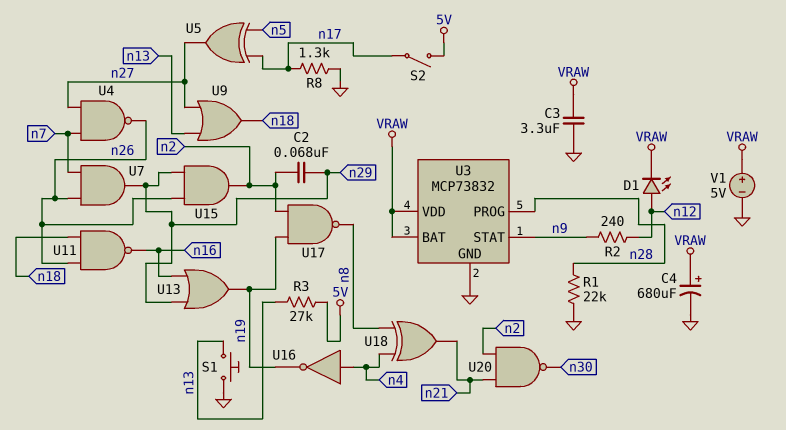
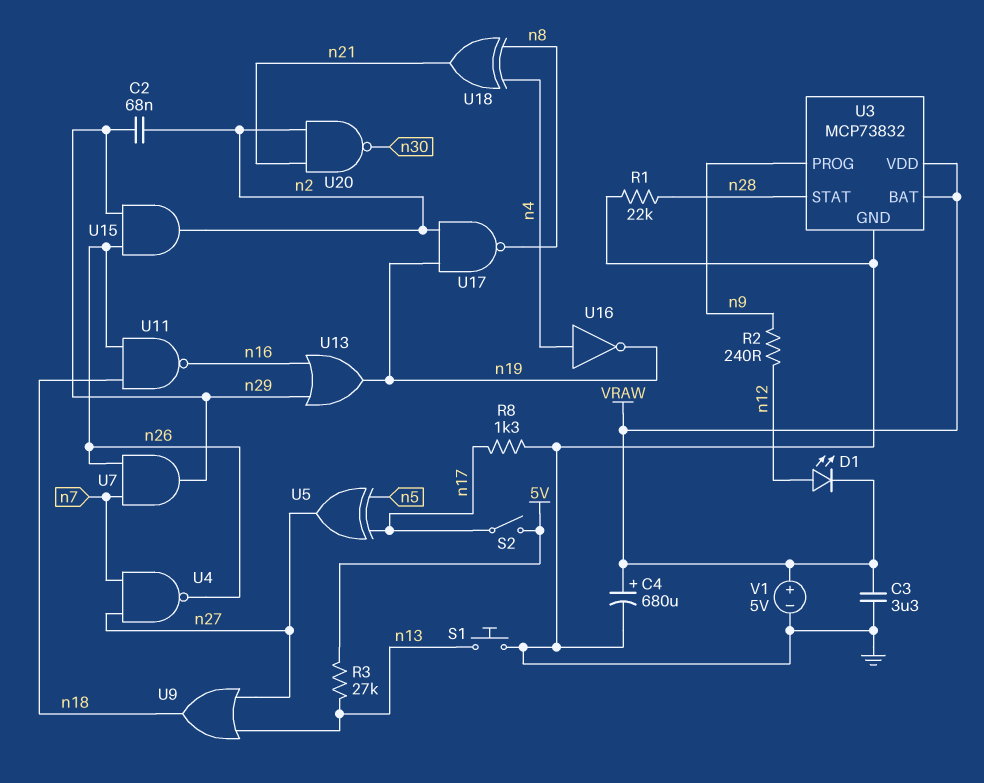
U3 pin PROG: n28 -> n9
U3 pin STAT: n9 -> n28

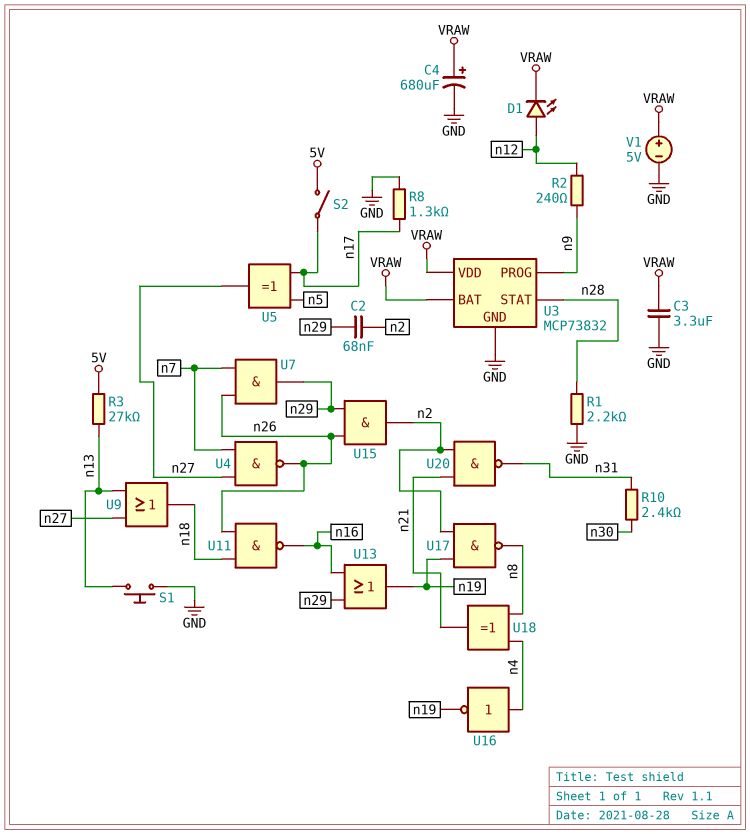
R1: 22k (GND, n28) -> 2.2k (GND, n28)
R10: none -> 2.4k (n30, n31)
U20: NAND (in n2, in n21, out n30) -> NAND (in n2, in n21, out n31)

